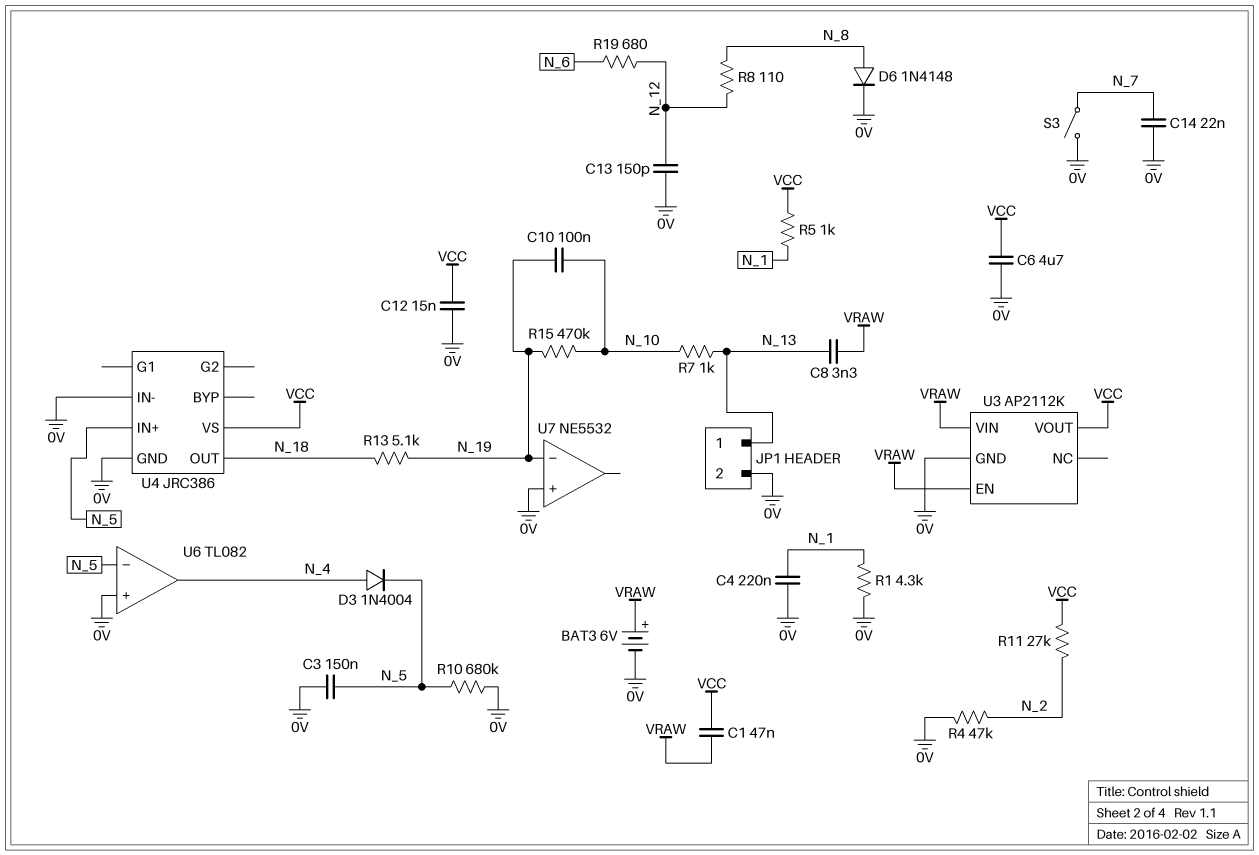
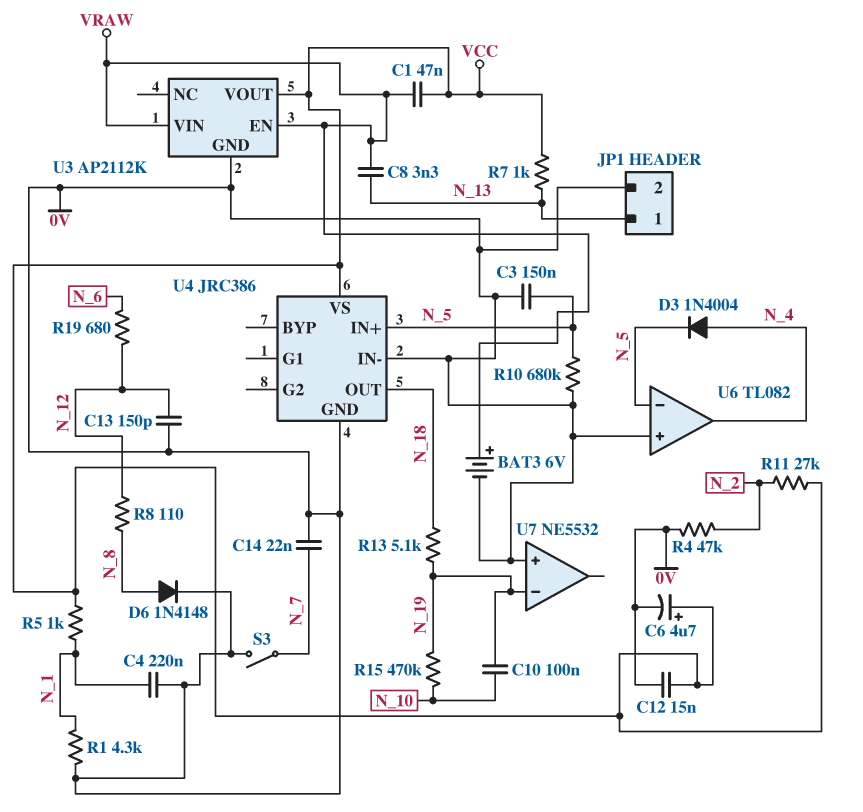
C6: 4.7uF (0V, VCC) -> 4.7uF (plus VCC, minus 0V)
R7: 1k (N_10, N_13) -> 1k (N_13, VCC)

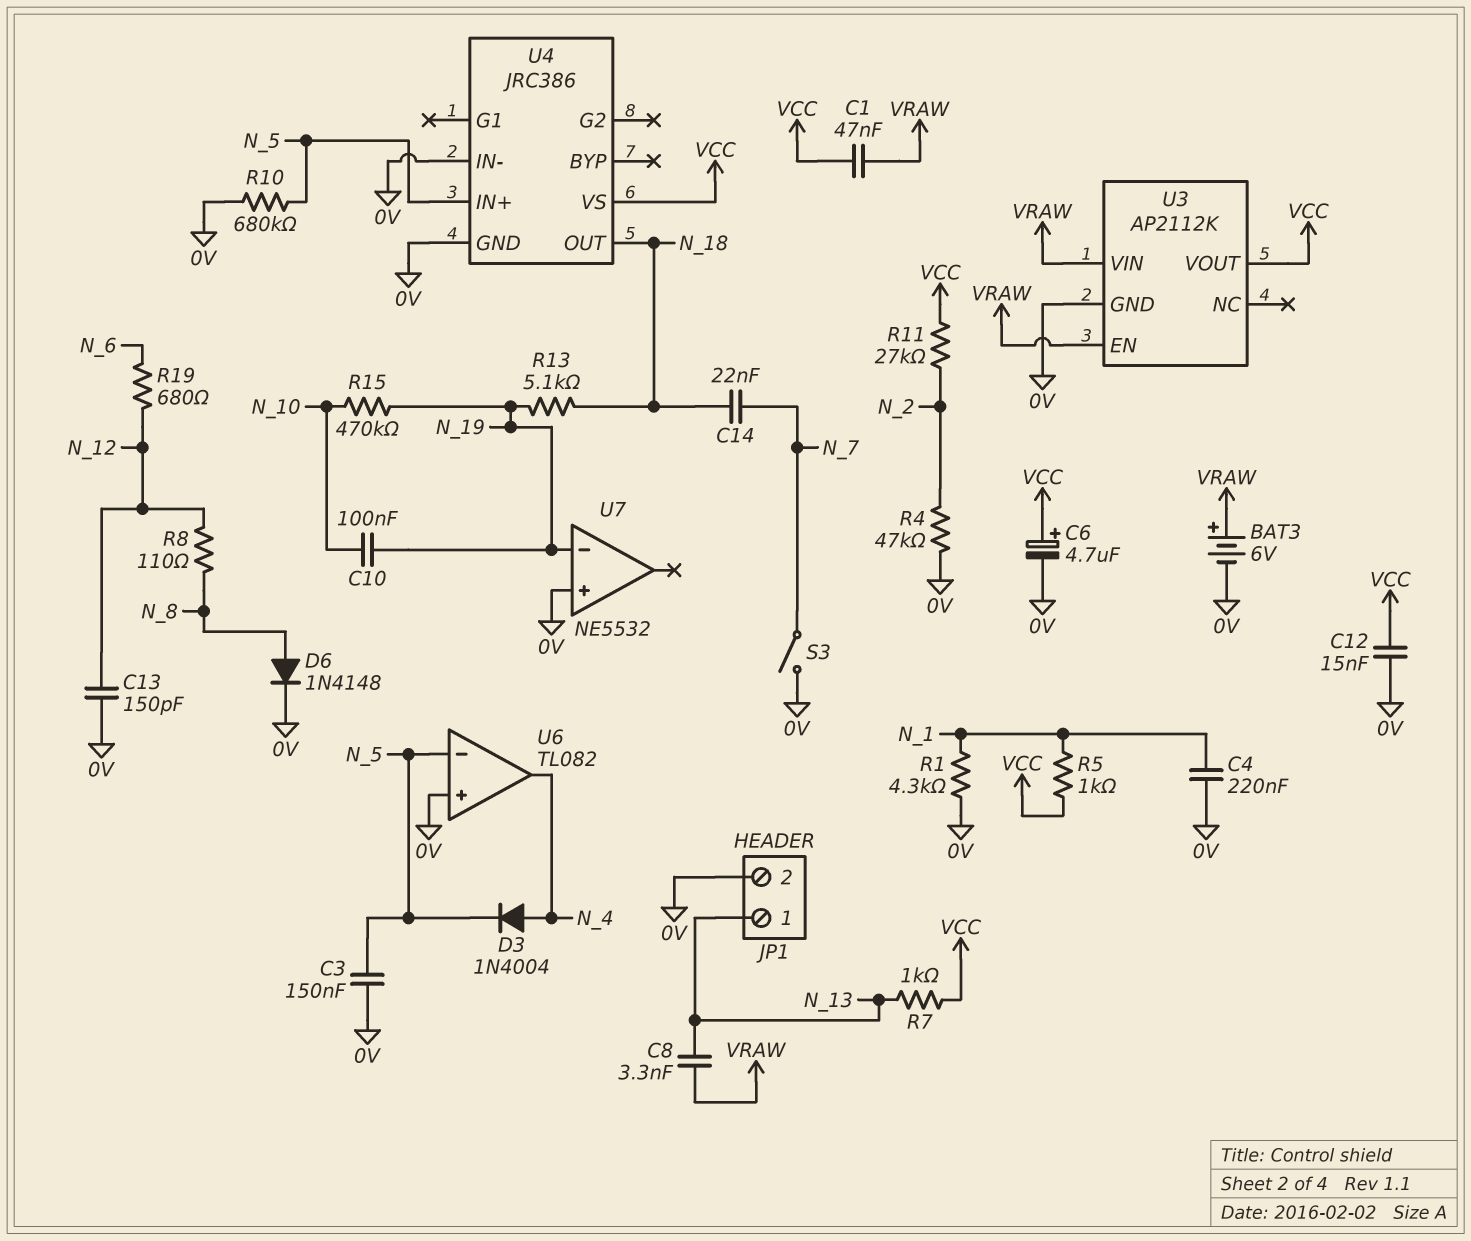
C14: 22nF (0V, N_7) -> 22nF (N_7, N_18)

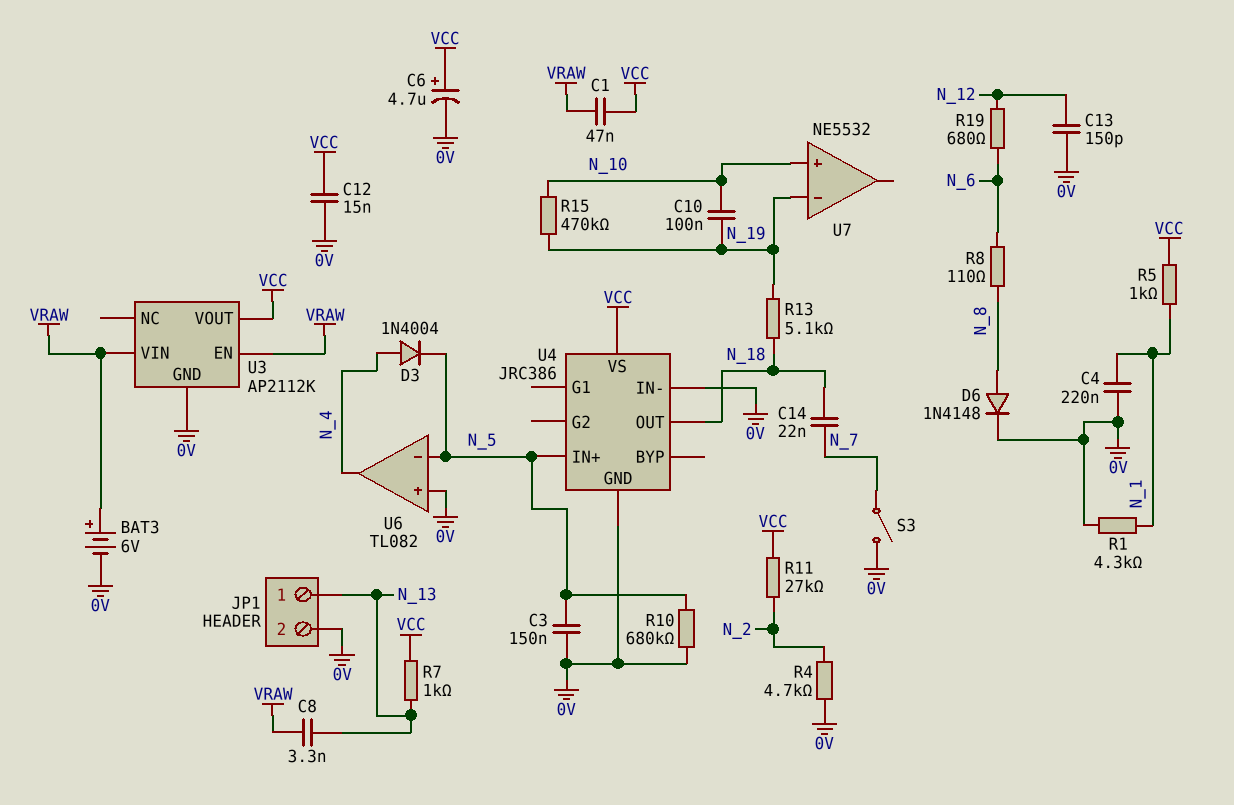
R4: 47k (0V, N_2) -> 4.7k (0V, N_2)
R8: 110 (N_8, N_12) -> 110 (N_6, N_8)
U7 pin in+: 0V -> N_10

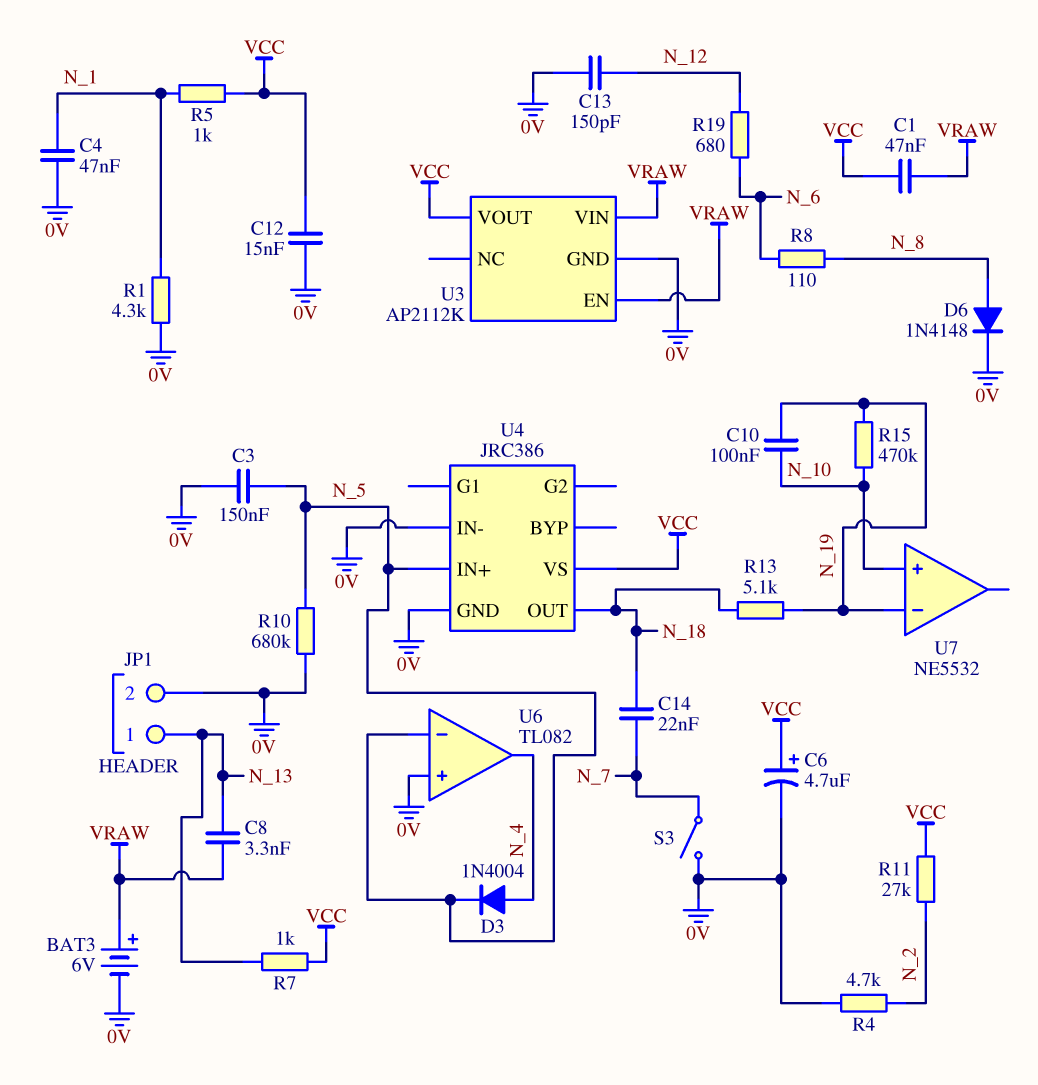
C4: 220nF (0V, N_1) -> 47nF (0V, N_1)

